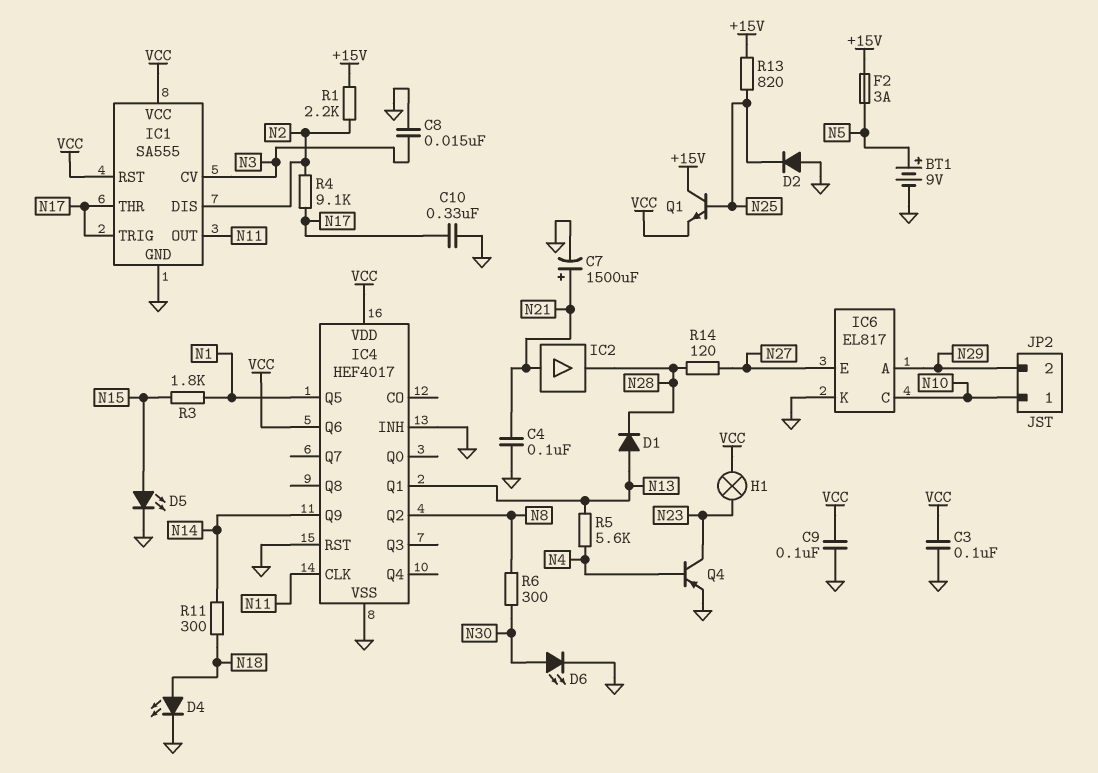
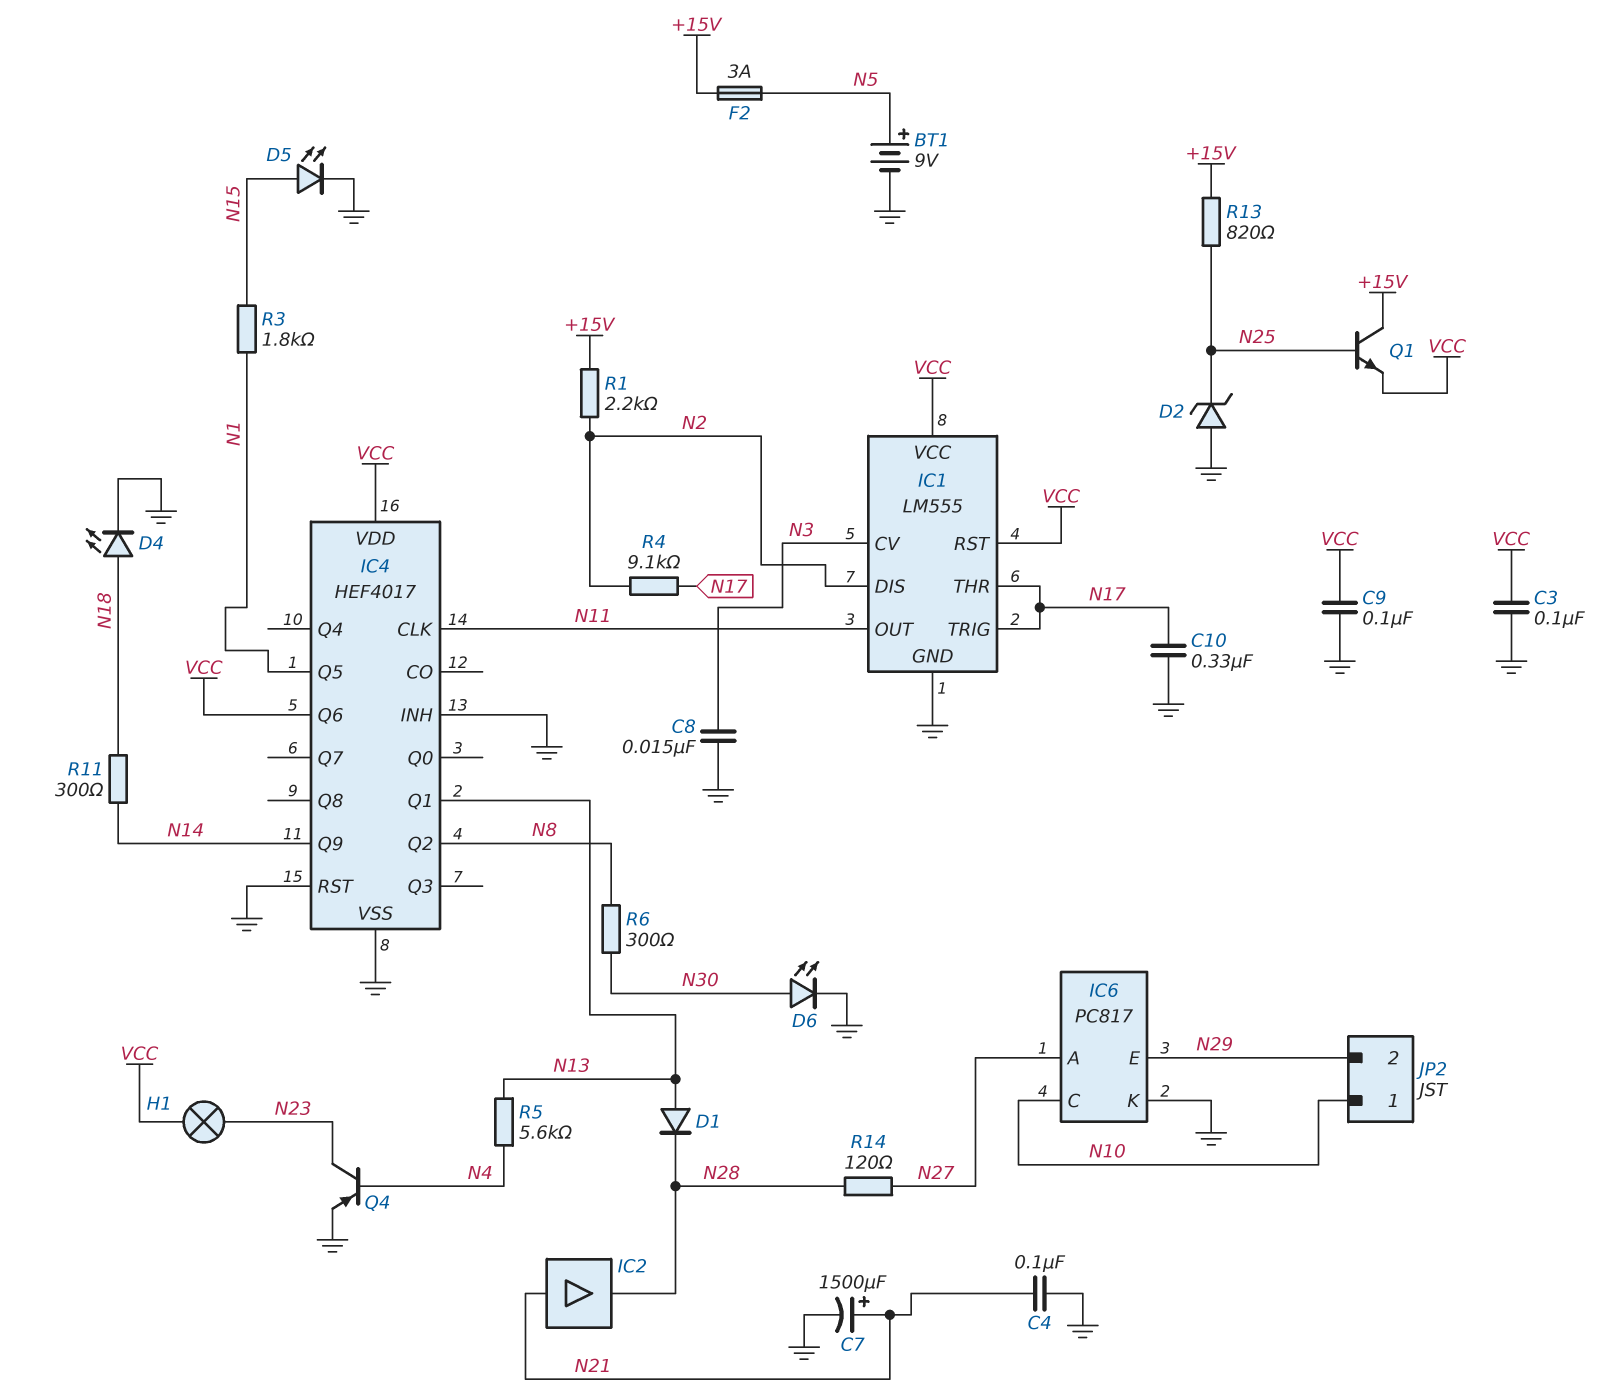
D2: diode (A GND, K N25) -> zener (A GND, K N25)
IC1: SA555 -> LM555
IC6: EL817 -> PC817
IC6 pin A: N29 -> N27
IC6 pin E: N27 -> N29

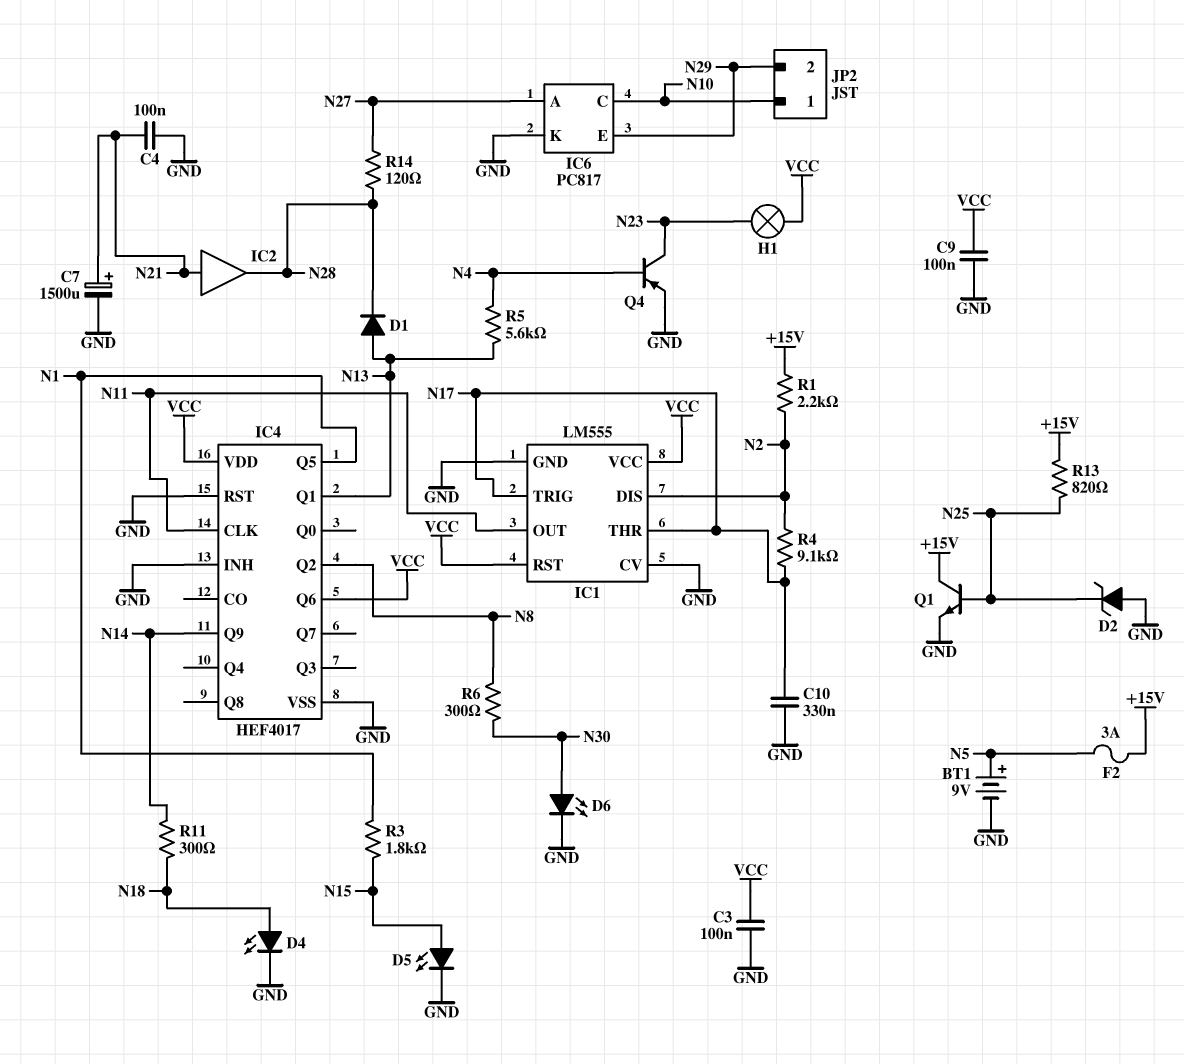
C8: 15nF (GND, N3) -> none
IC1 pin CV: N3 -> GND
Q1: NPN (B N25, C +15V, E VCC) -> NPN (B N25, C +15V, E GND)

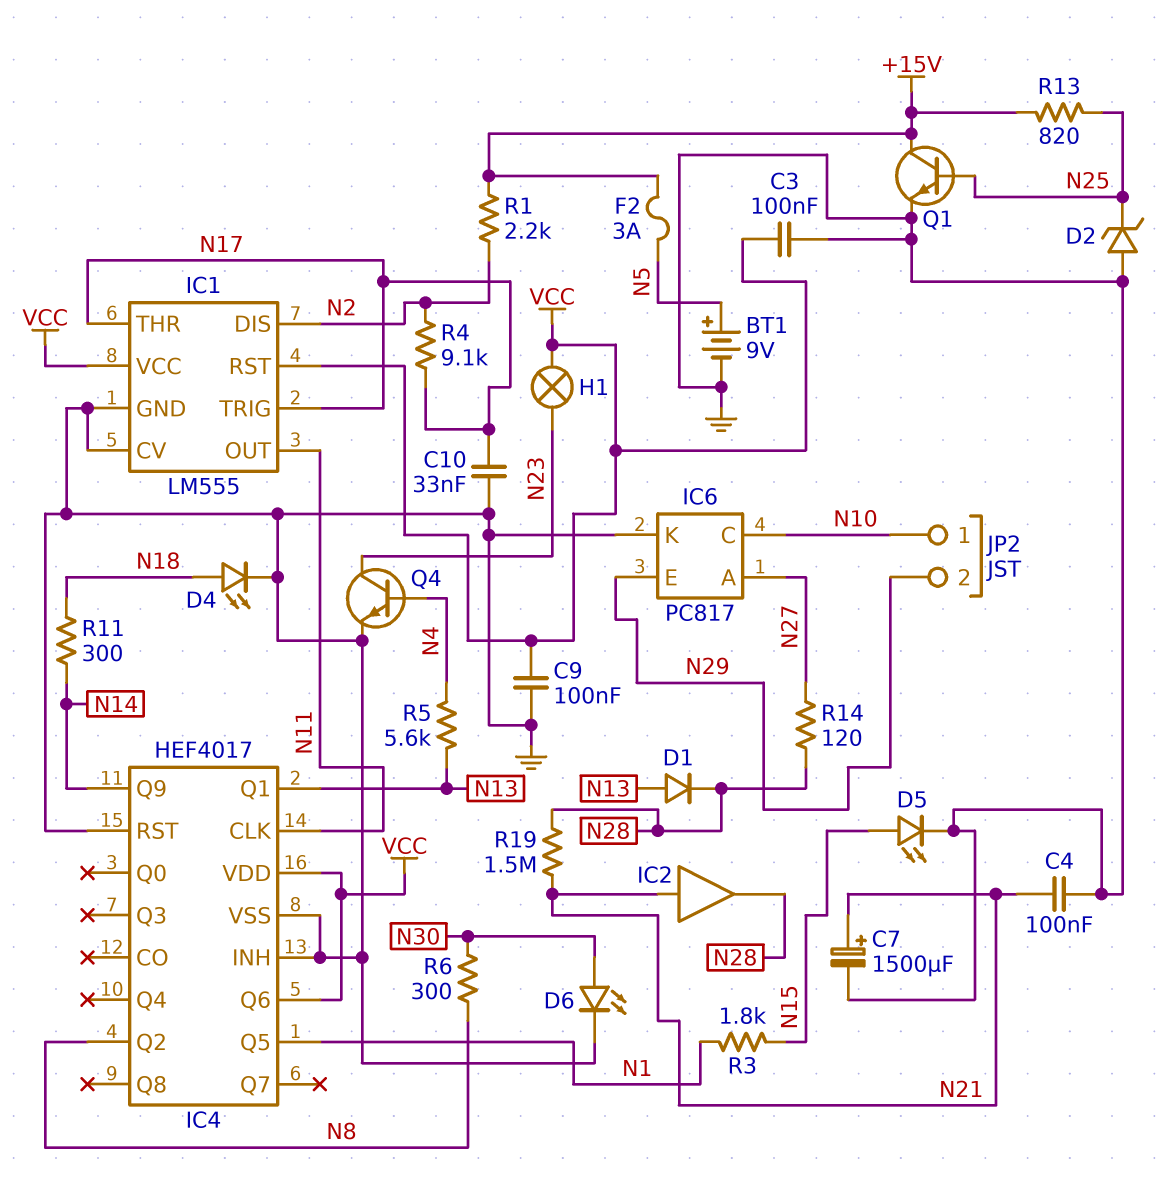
C10: 330nF (GND, N17) -> 33nF (GND, N17)
Q4: PNP (B N4, C N23, E GND) -> NPN (B N4, C N23, E GND)
R19: none -> 1.5M (N21, N28)

